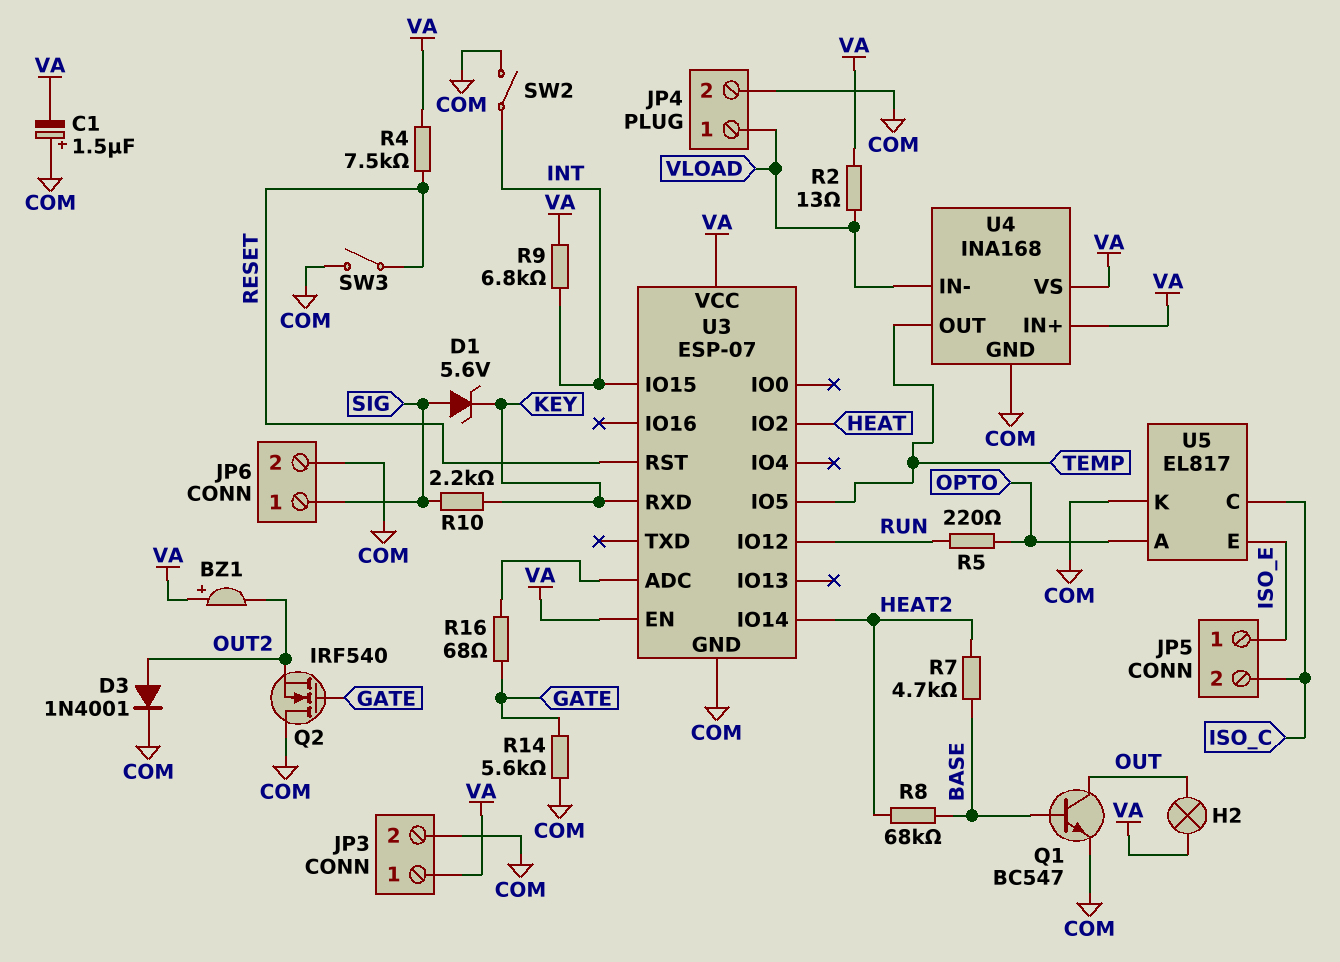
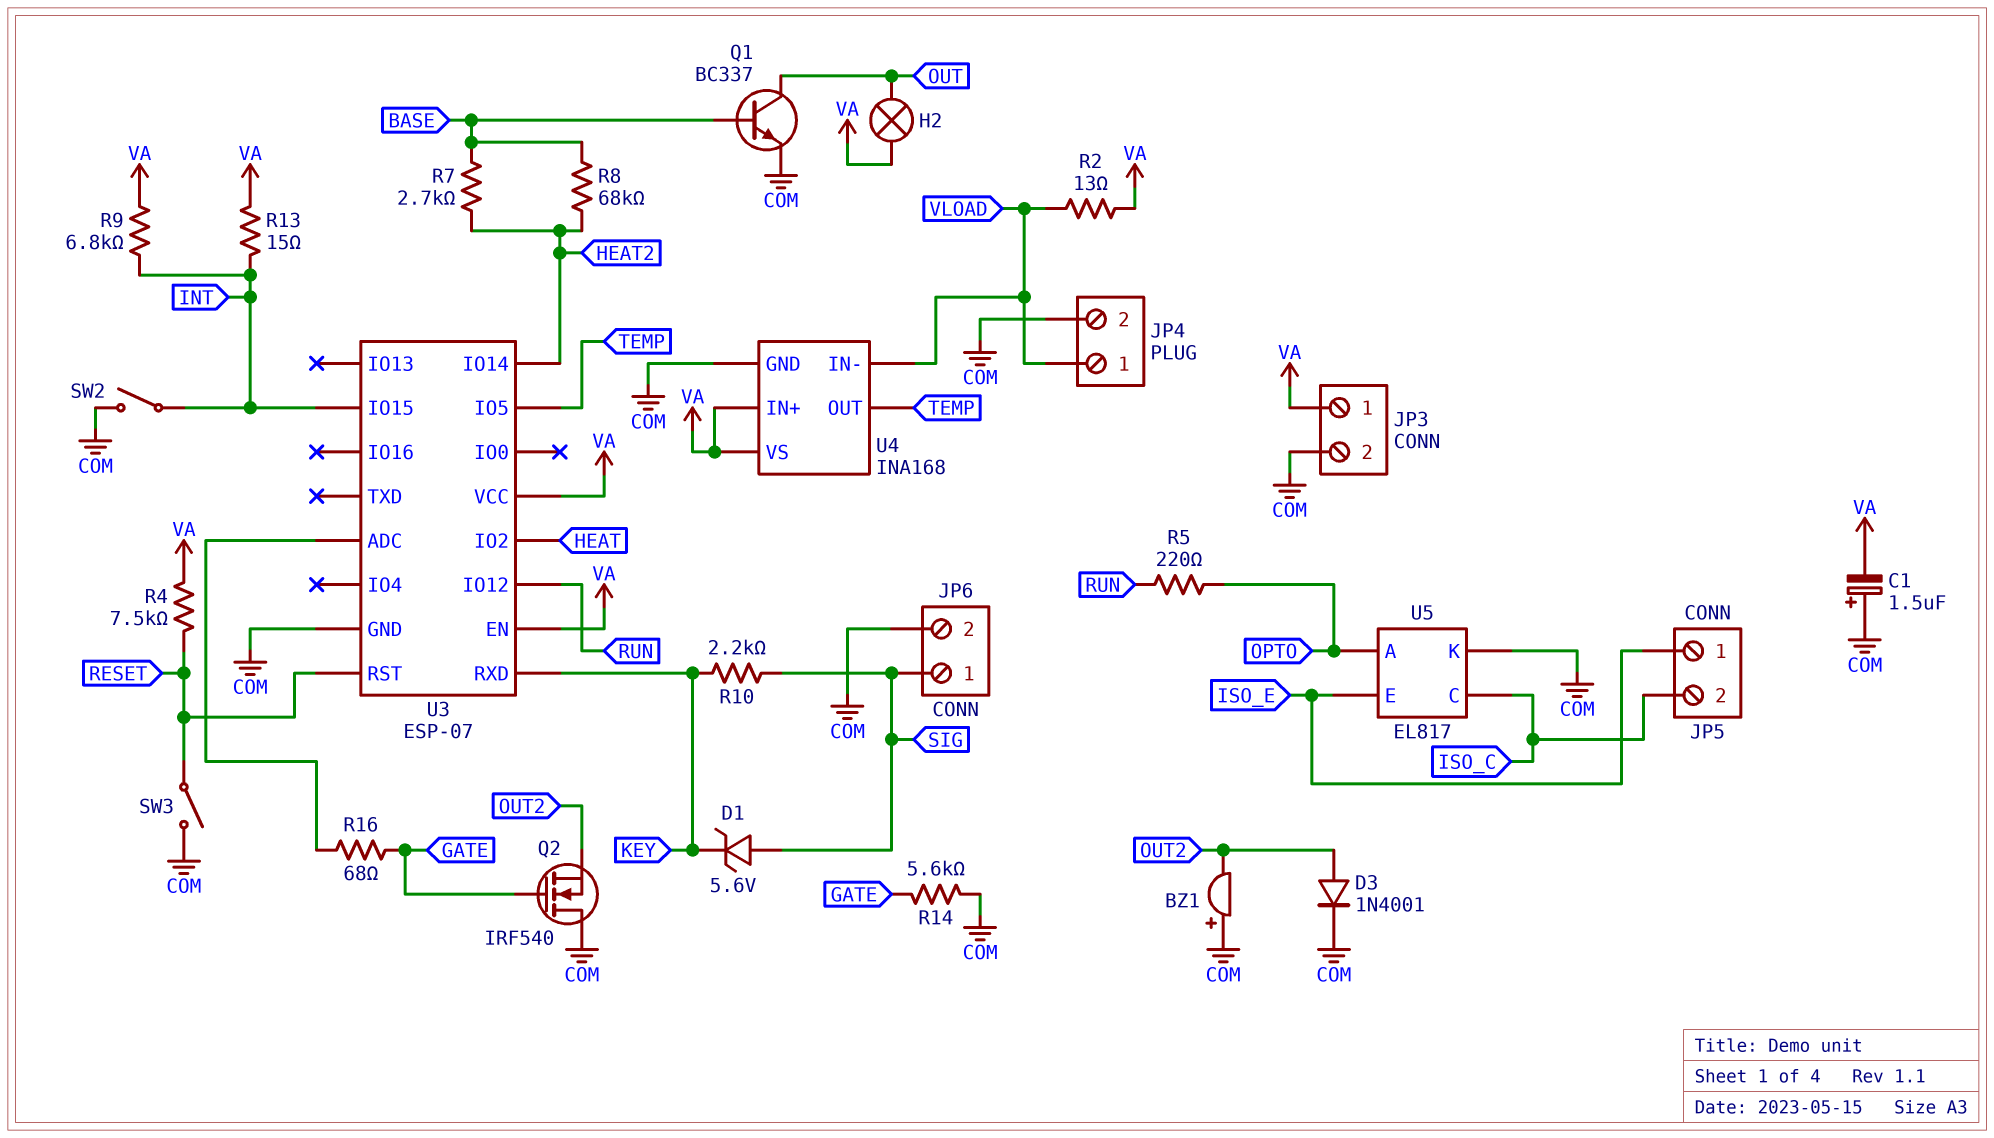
BZ1: buzzer (plus VA, minus OUT2) -> buzzer (plus COM, minus OUT2)
Q1: NPN BC547 (B BASE, C OUT, E COM) -> NPN BC337 (B BASE, C OUT, E COM)
R7: 4.7k (BASE, HEAT2) -> 2.7k (BASE, HEAT2)
R13: none -> 15 (INT, VA)

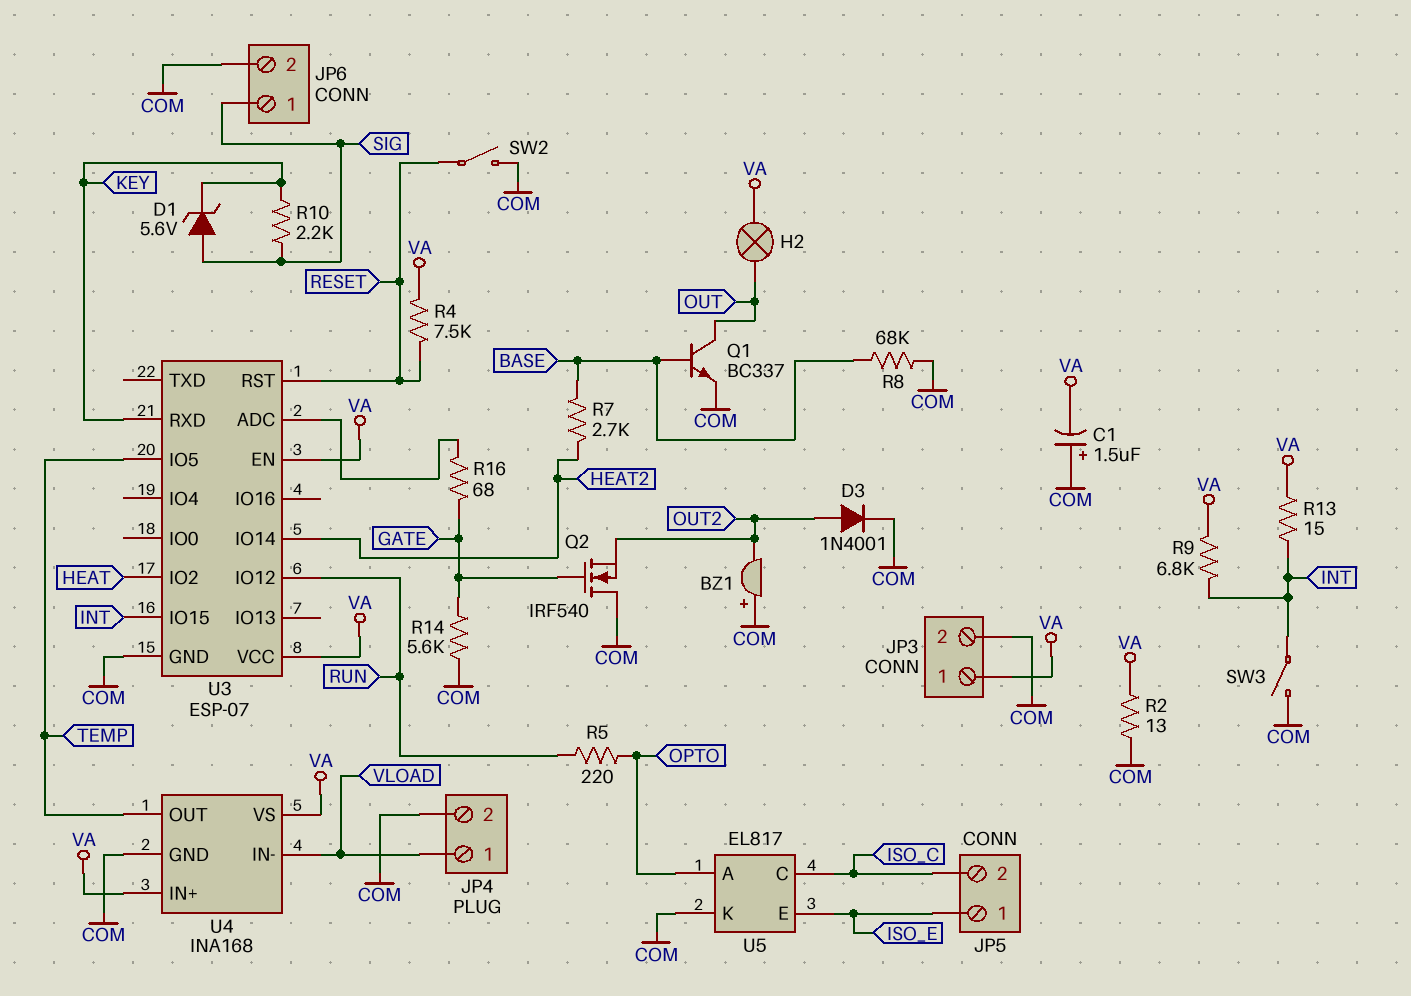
R2: 13 (VA, VLOAD) -> 13 (COM, VA)
R8: 68k (BASE, HEAT2) -> 68k (BASE, COM)
SW2: switch (COM, INT) -> switch (COM, RESET)
SW3: switch (COM, RESET) -> switch (COM, INT)

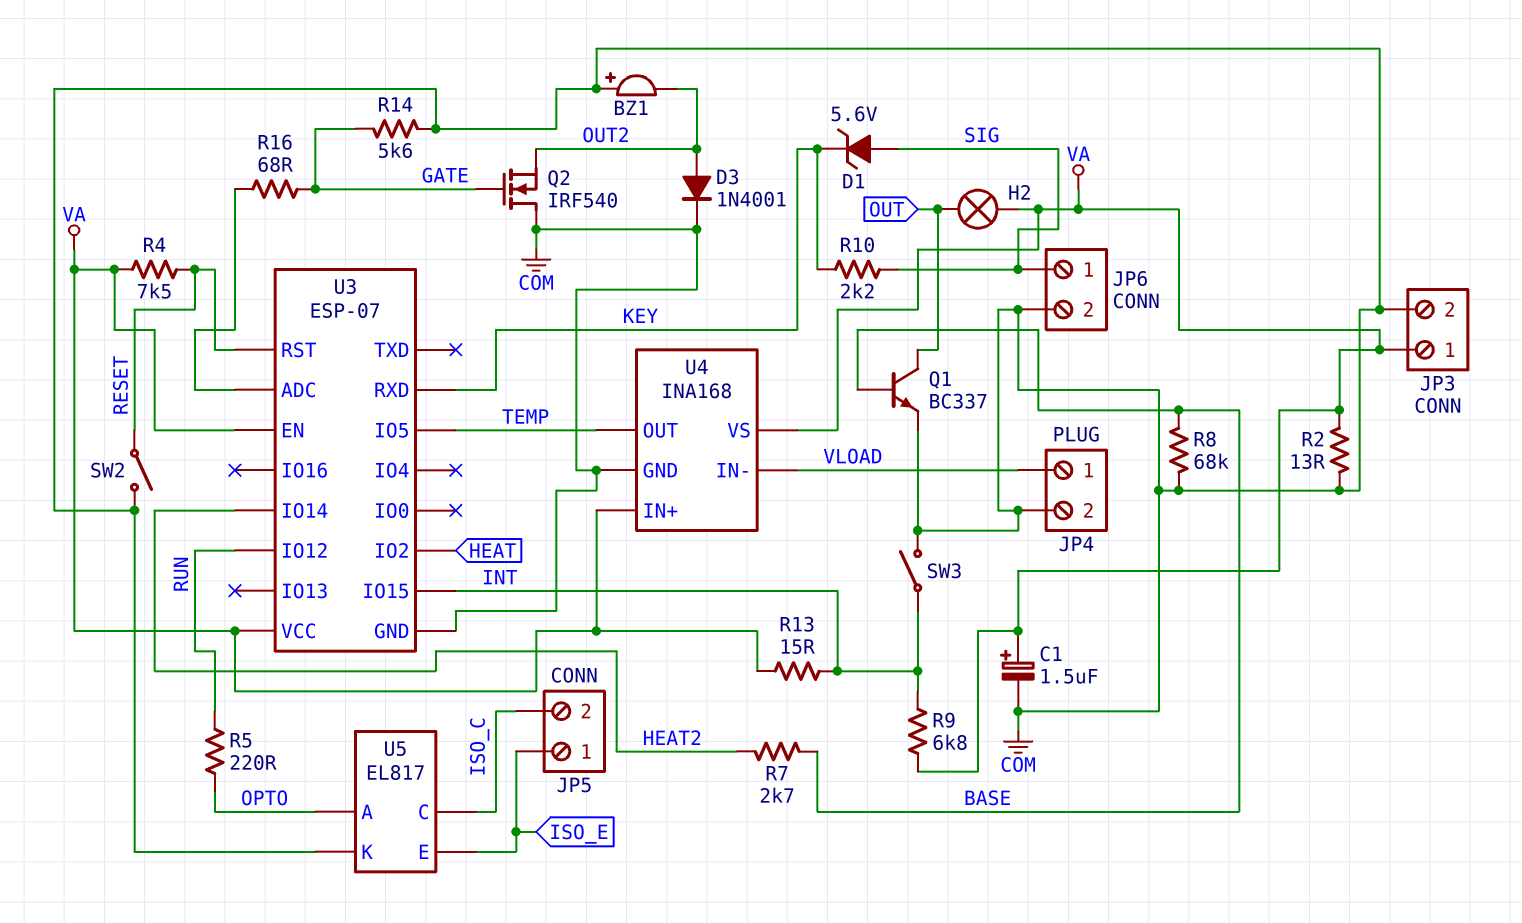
C1: 1.5uF (plus COM, minus VA) -> 1.5uF (plus VA, minus COM)

